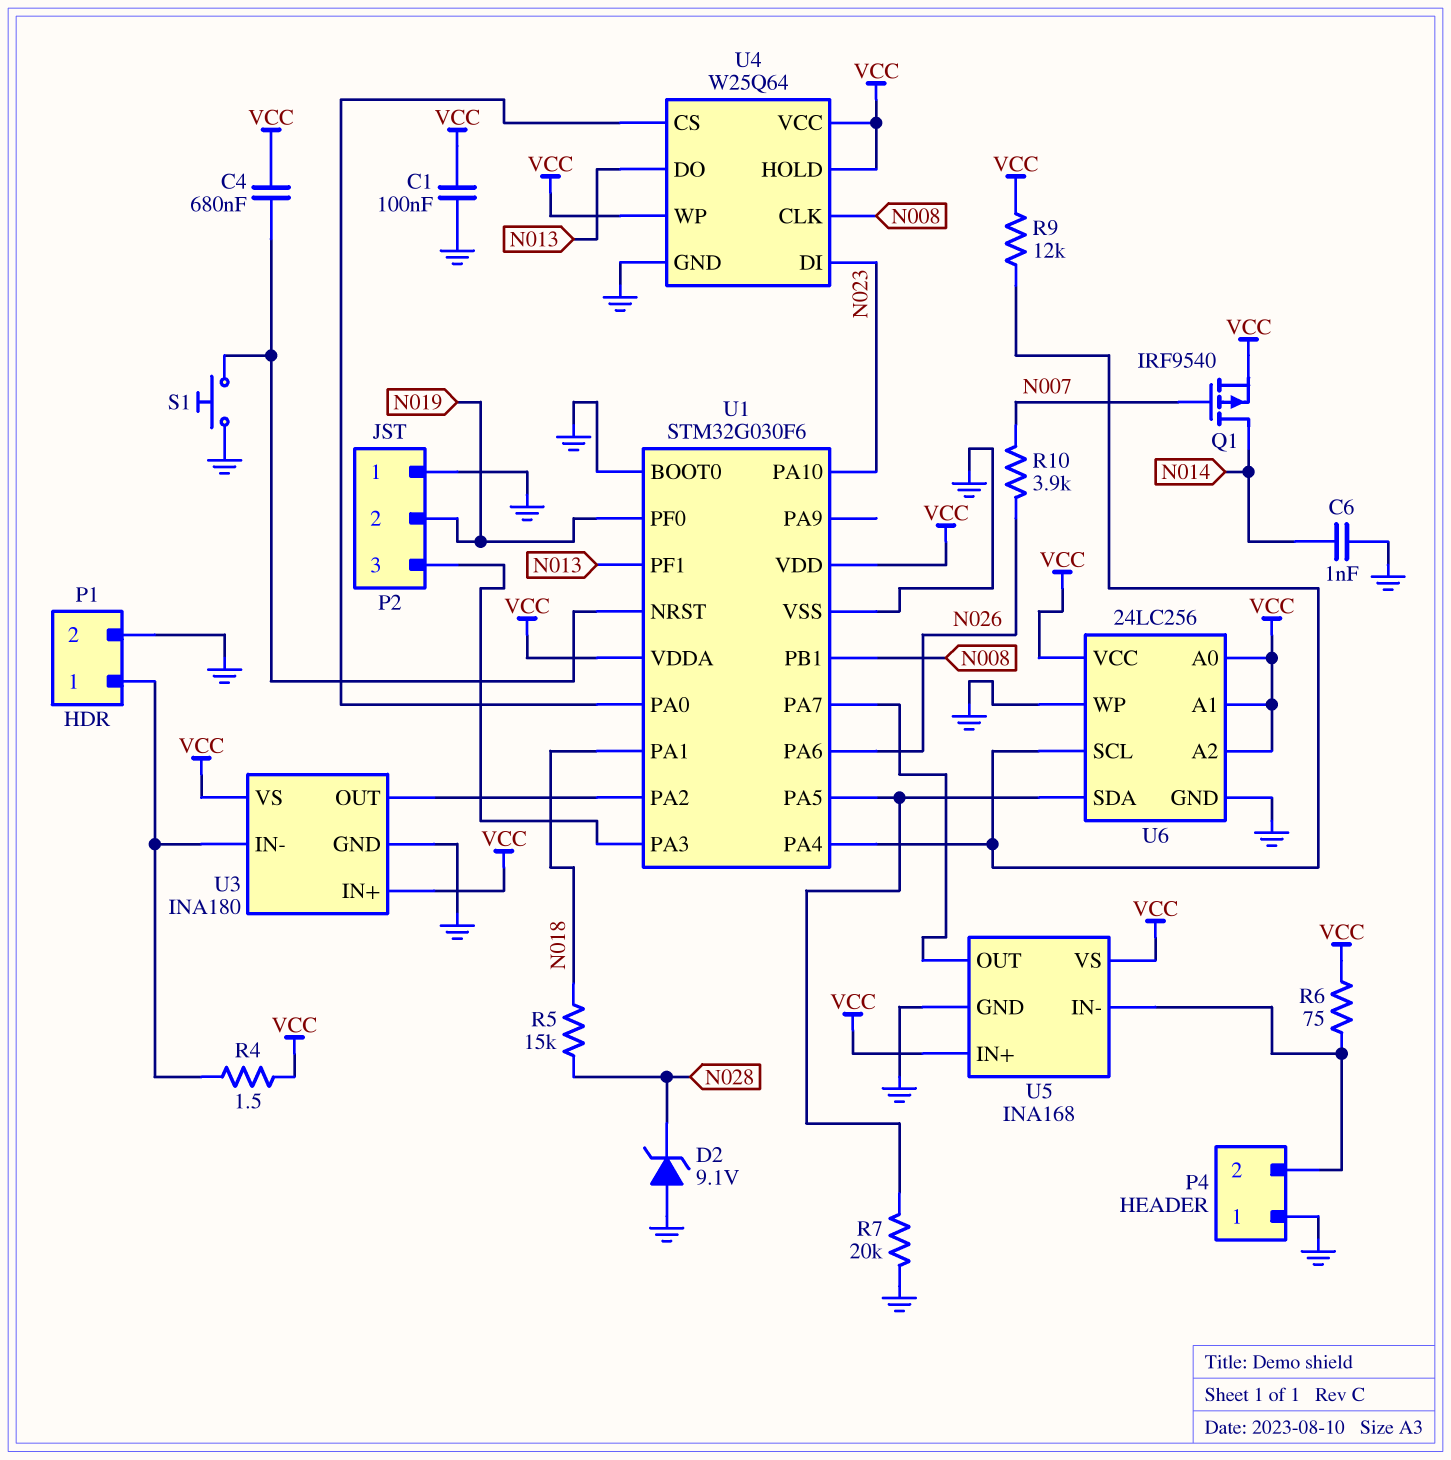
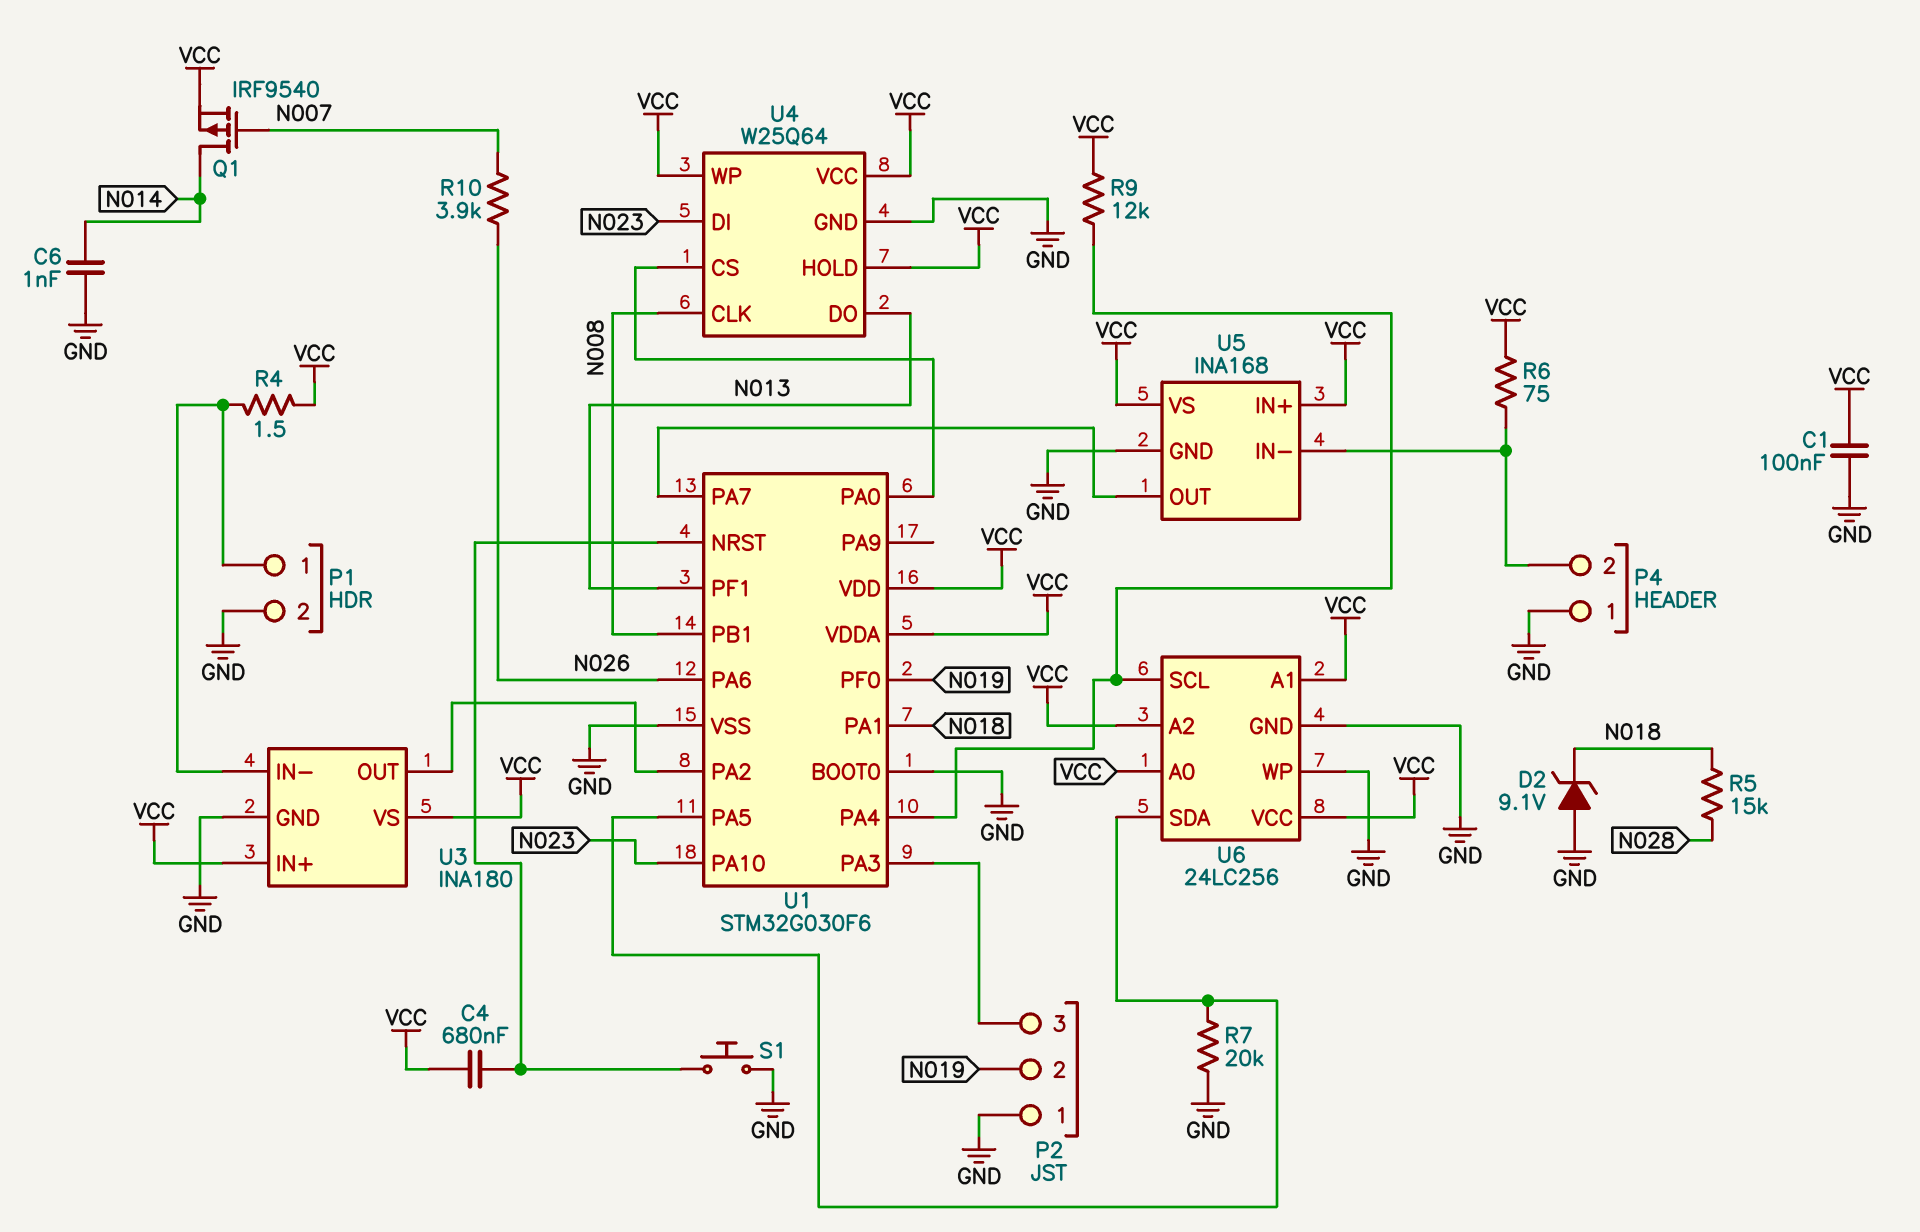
D2: zener 9.1V (A GND, K N028) -> zener 9.1V (A GND, K N018)

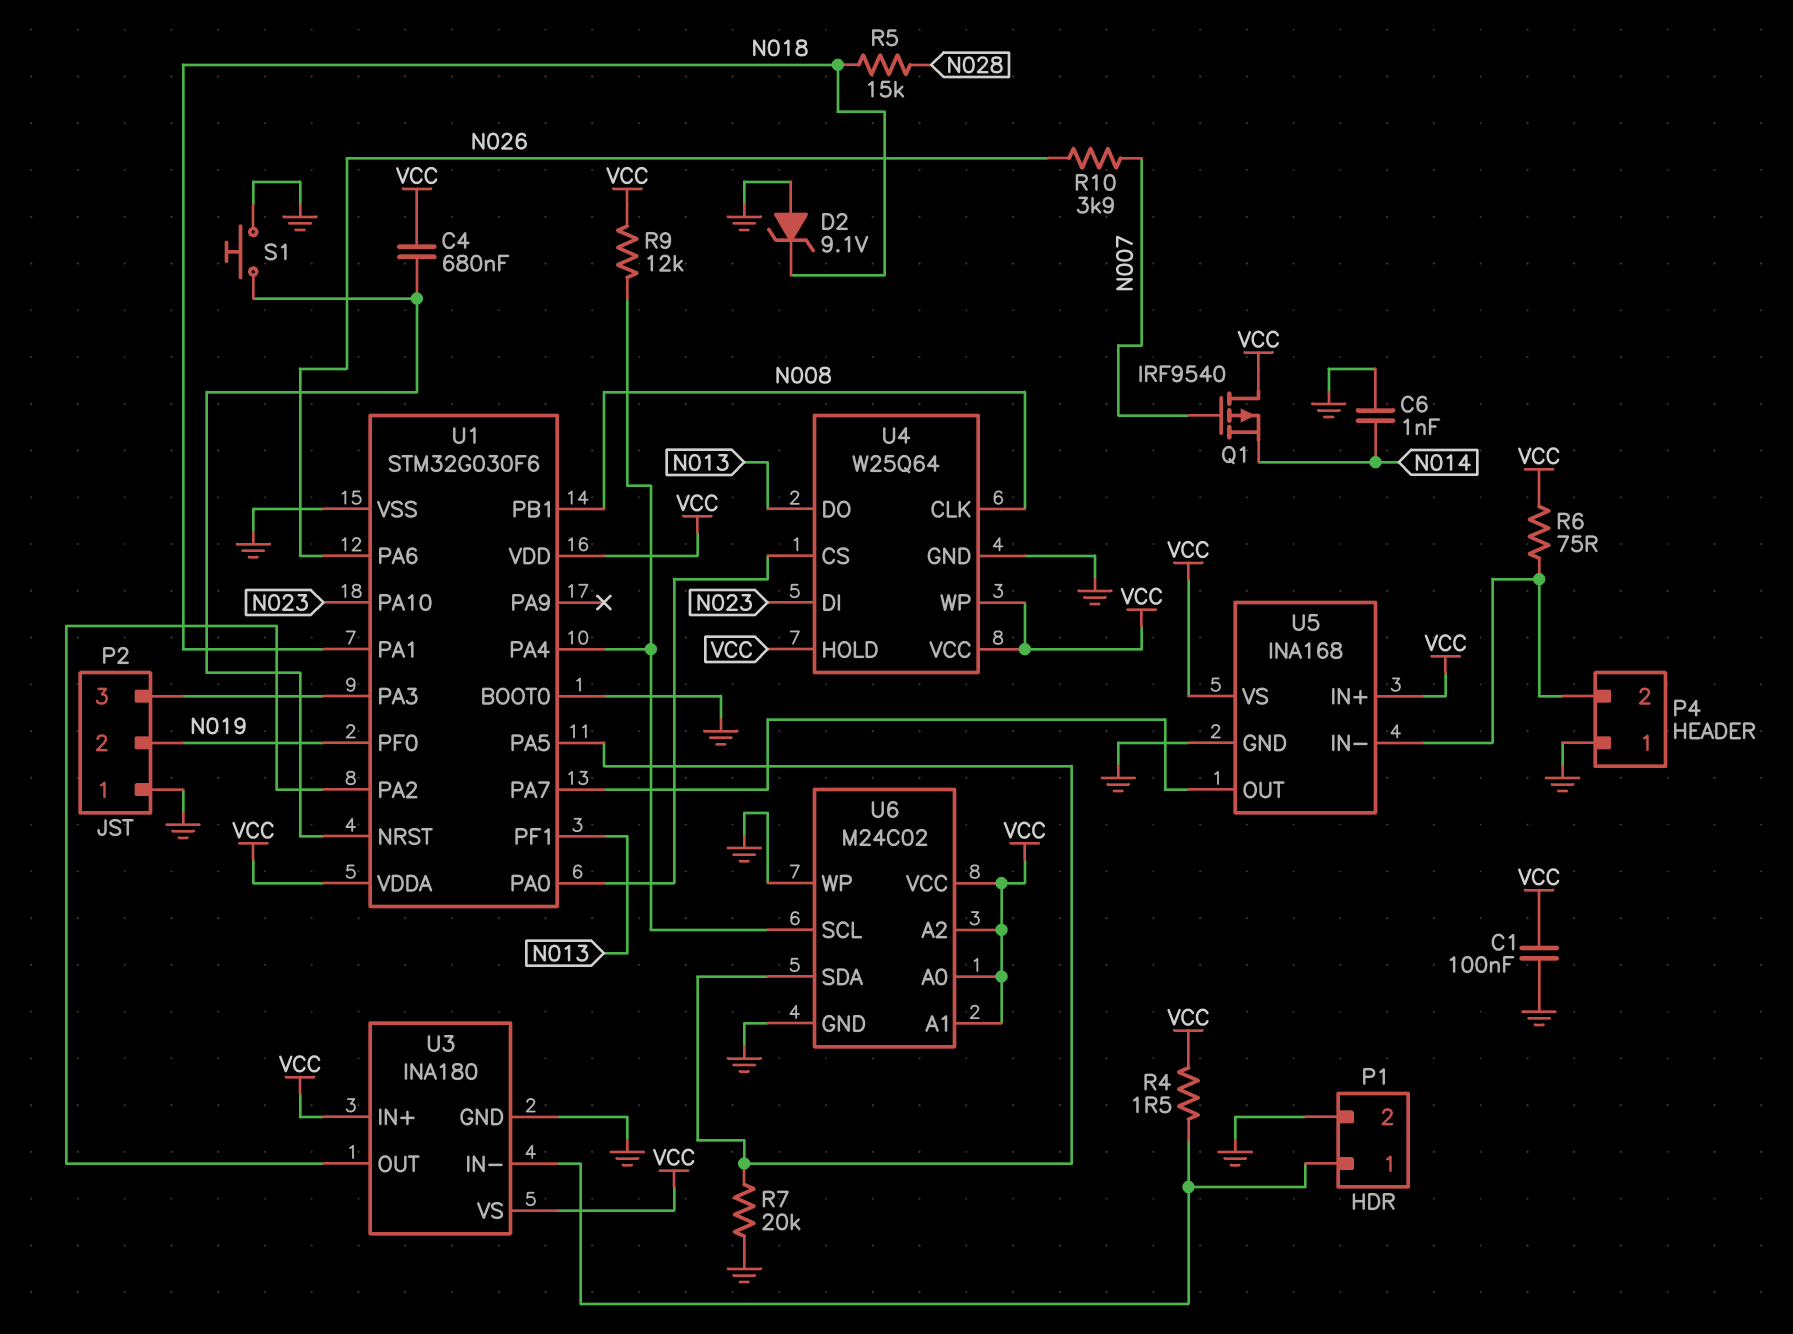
Q1: PMOS IRF9540 (G N007, D N014, S VCC) -> PMOS IRF9540 (G N007, D VCC, S N014)
U6: 24LC256 -> M24C02

